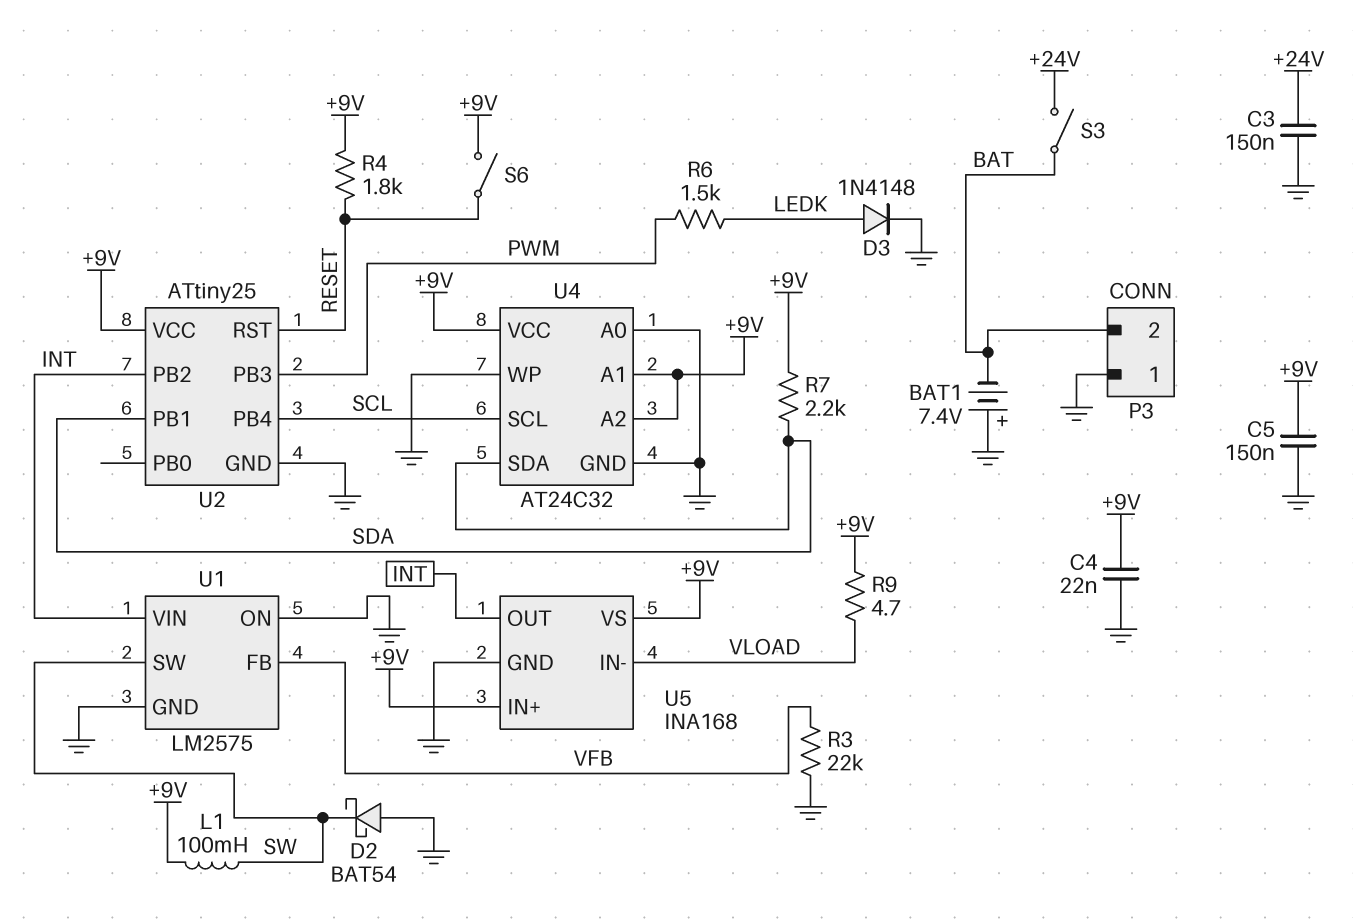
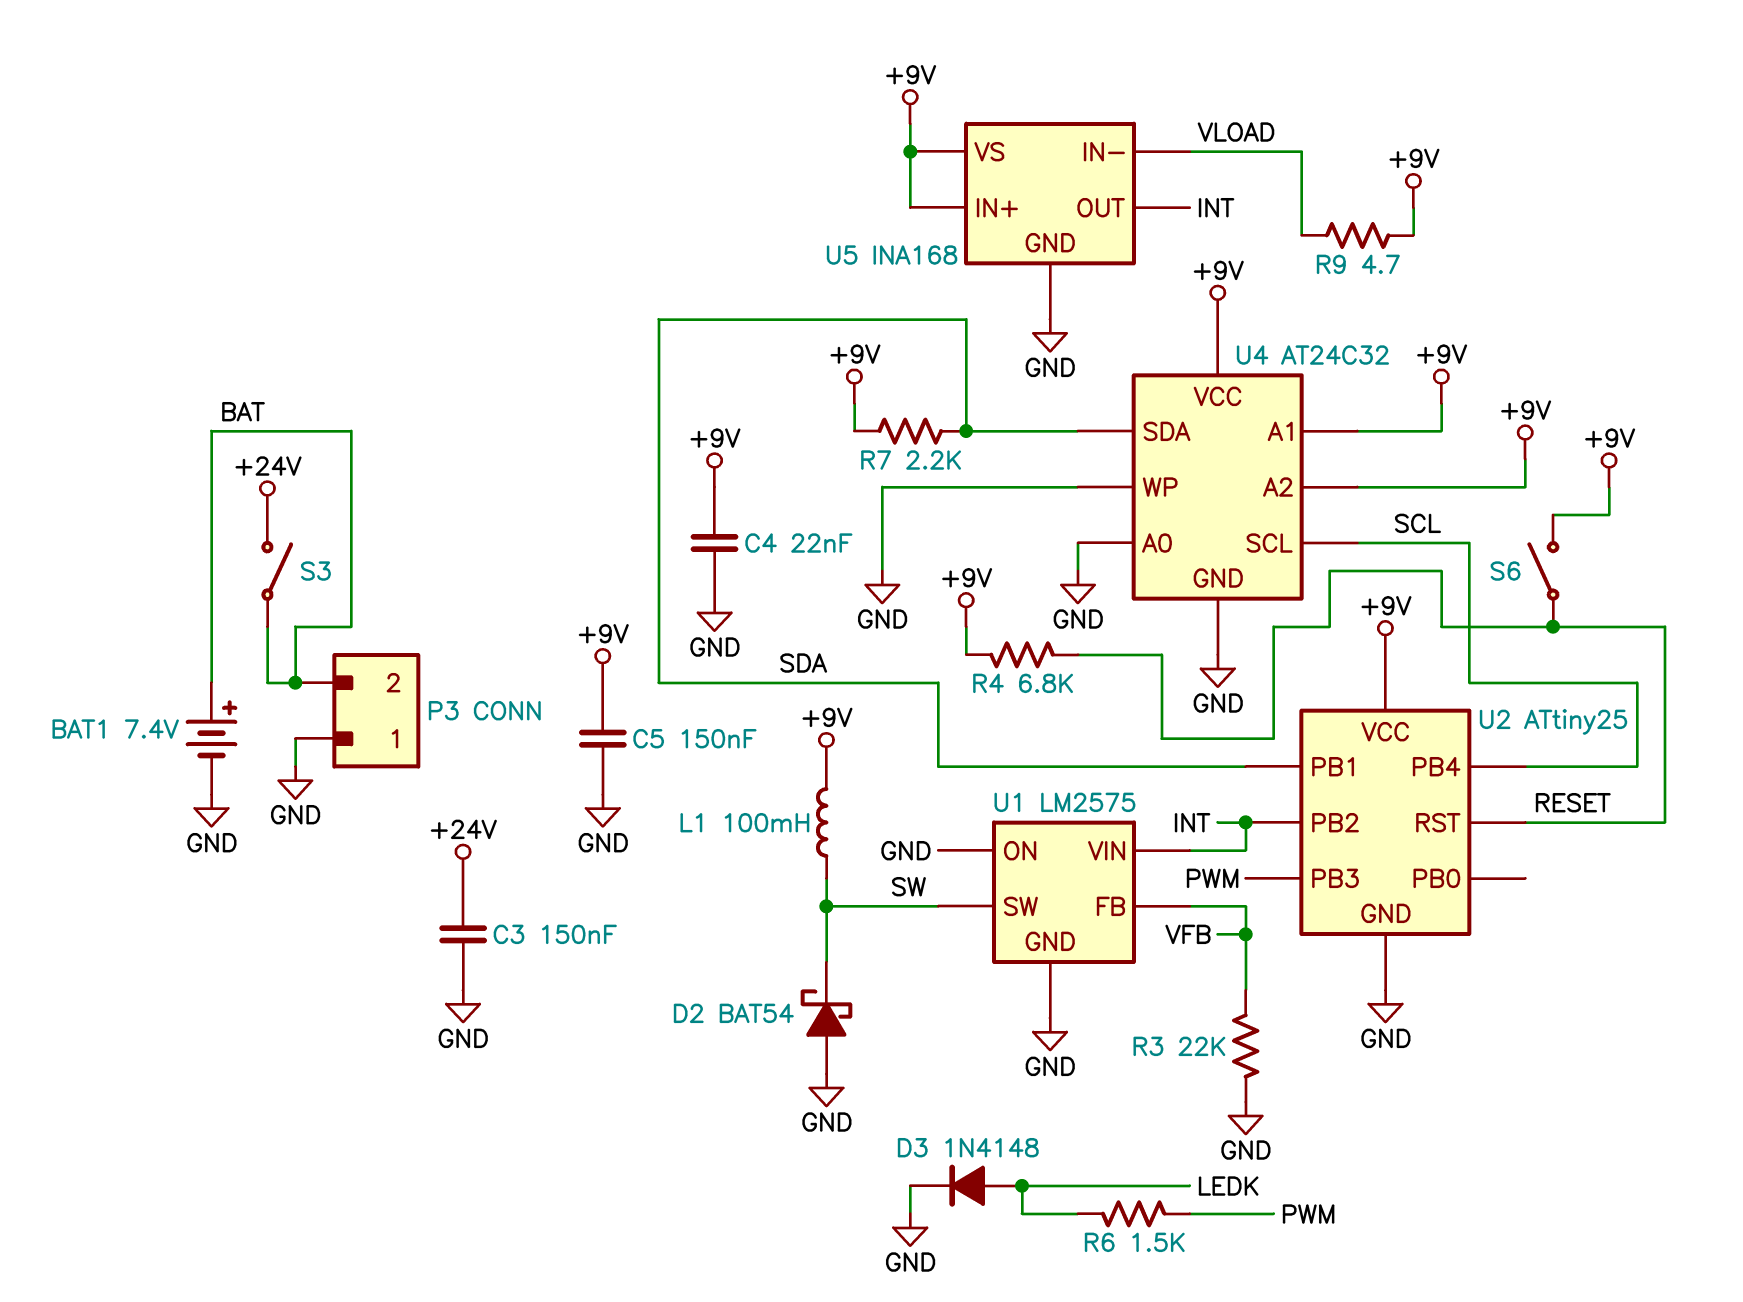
BAT1: 7.4V (plus GND, minus BAT) -> 7.4V (plus BAT, minus GND)
R4: 1.8k (+9V, RESET) -> 6.8k (+9V, RESET)

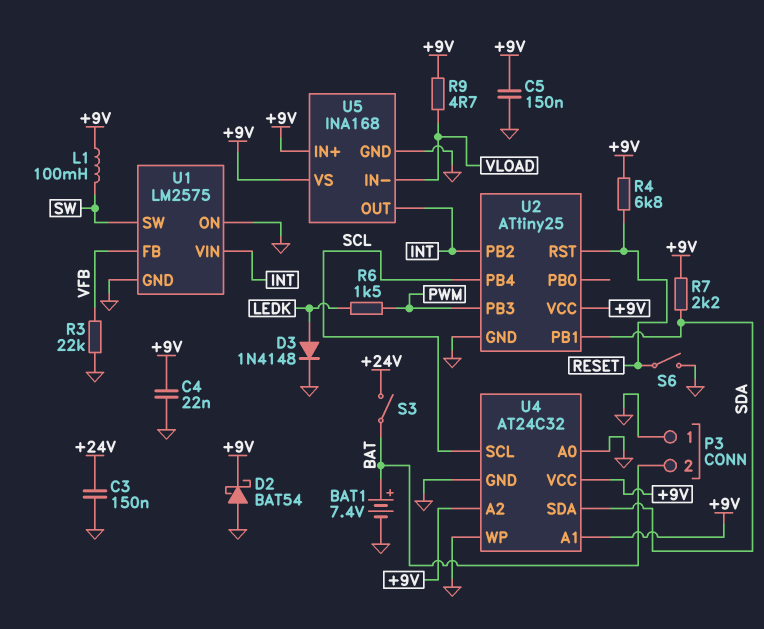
D2: schottky BAT54 (A GND, K SW) -> schottky BAT54 (A GND, K +9V)
S6: switch (+9V, RESET) -> switch (GND, RESET)

